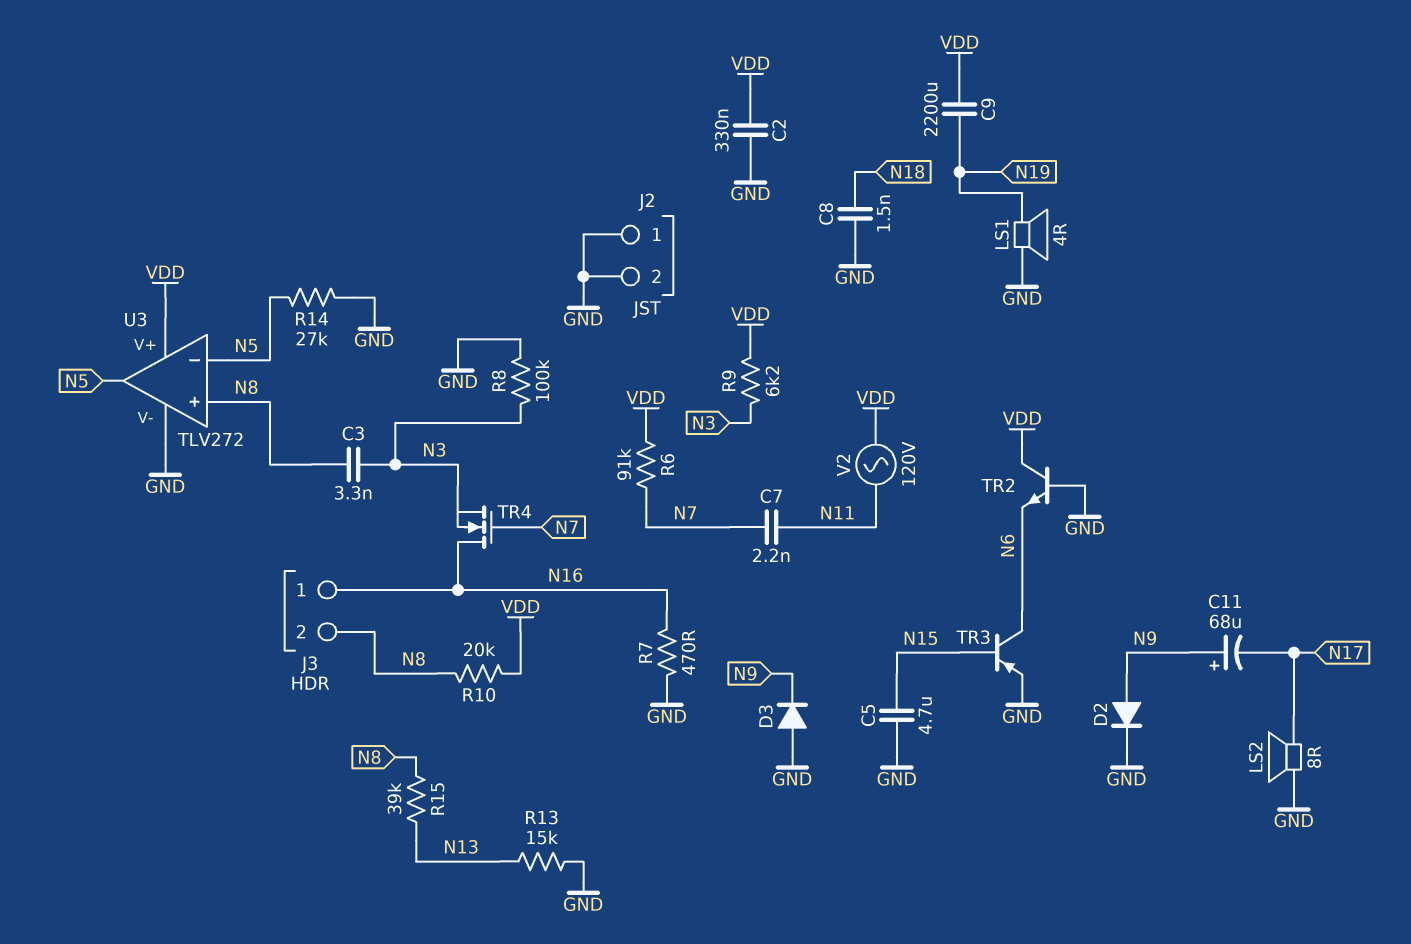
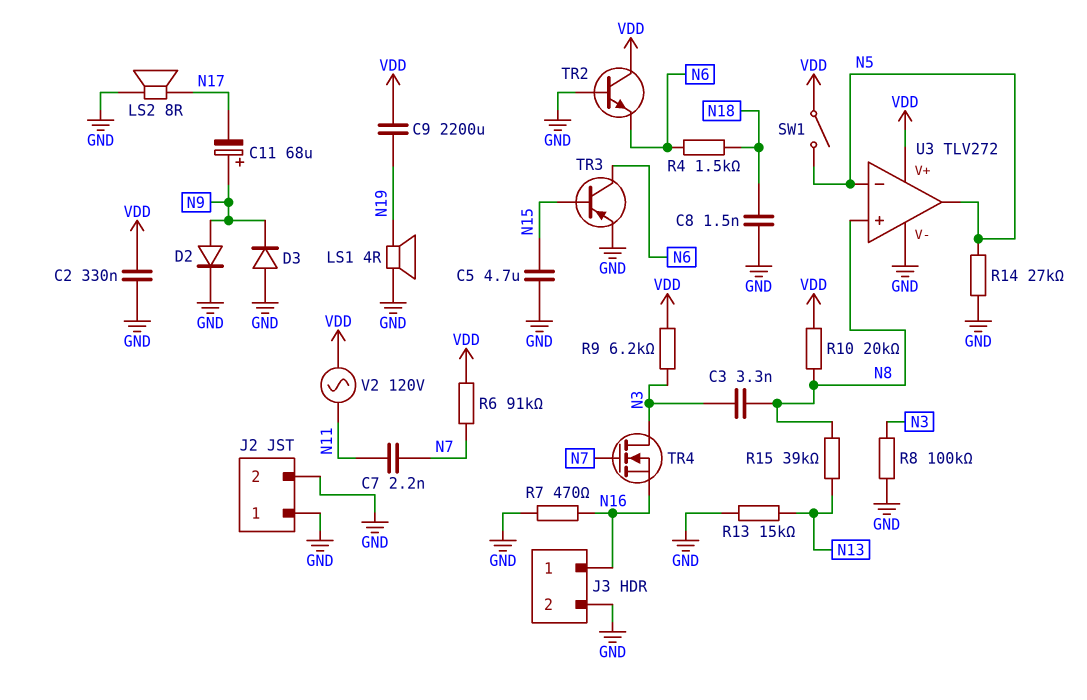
J3 pin 2: N8 -> GND
R4: none -> 1.5k (N6, N18)
SW1: none -> switch (N5, VDD)
TR4: NMOS (G N7, D N16, S N3) -> NMOS (G N7, D N3, S N16)

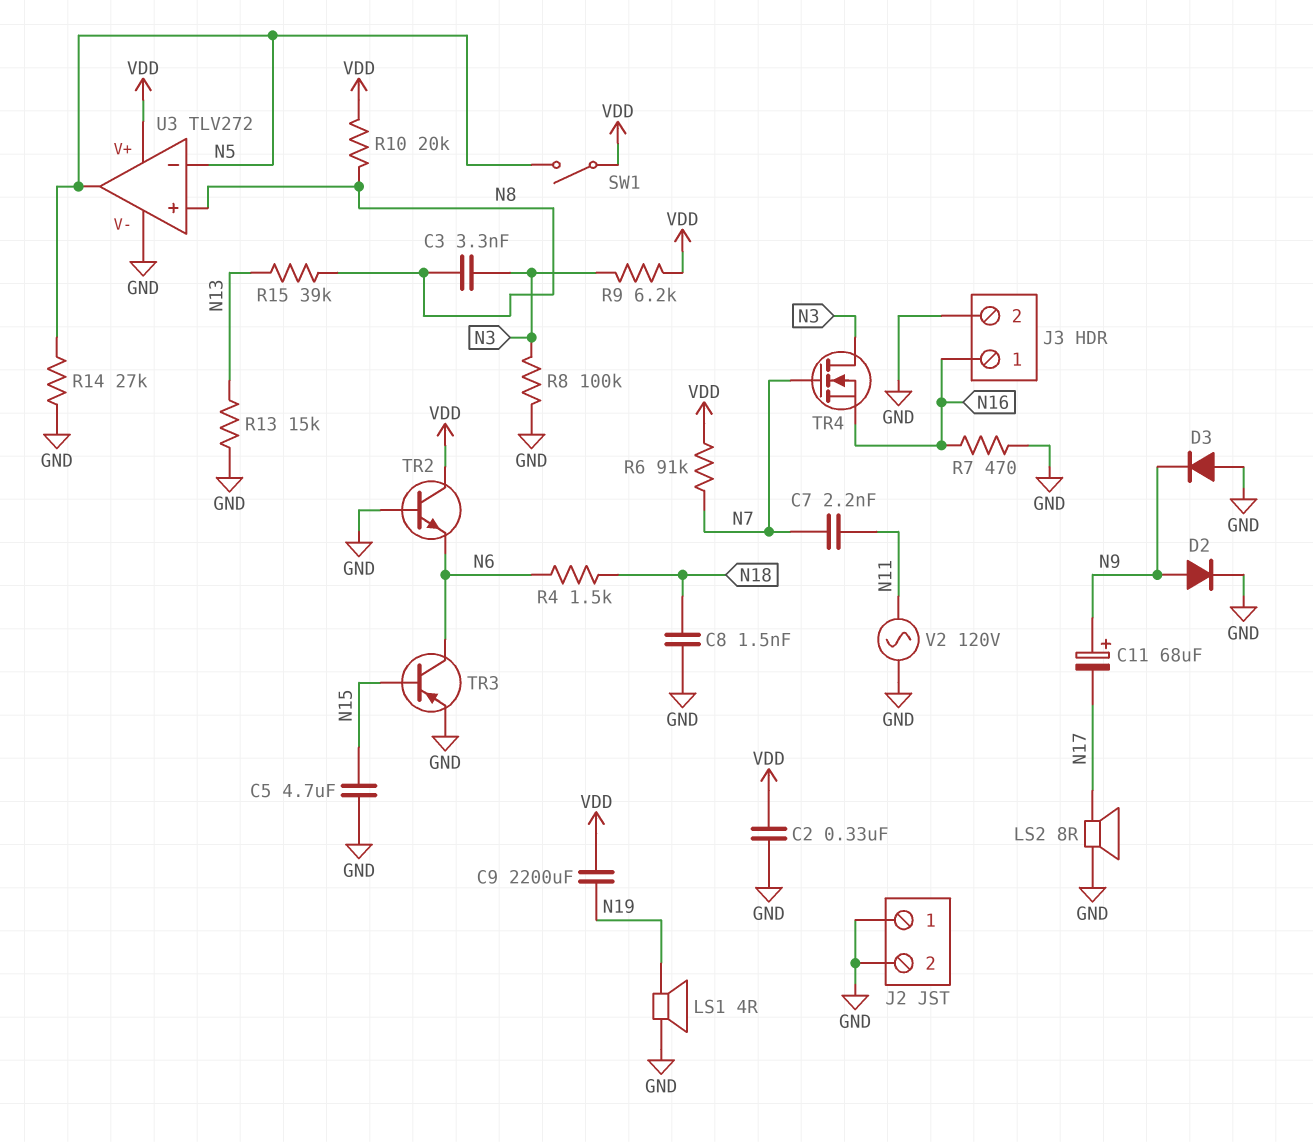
V2: AC 120V (N11, VDD) -> AC 120V (GND, N11)

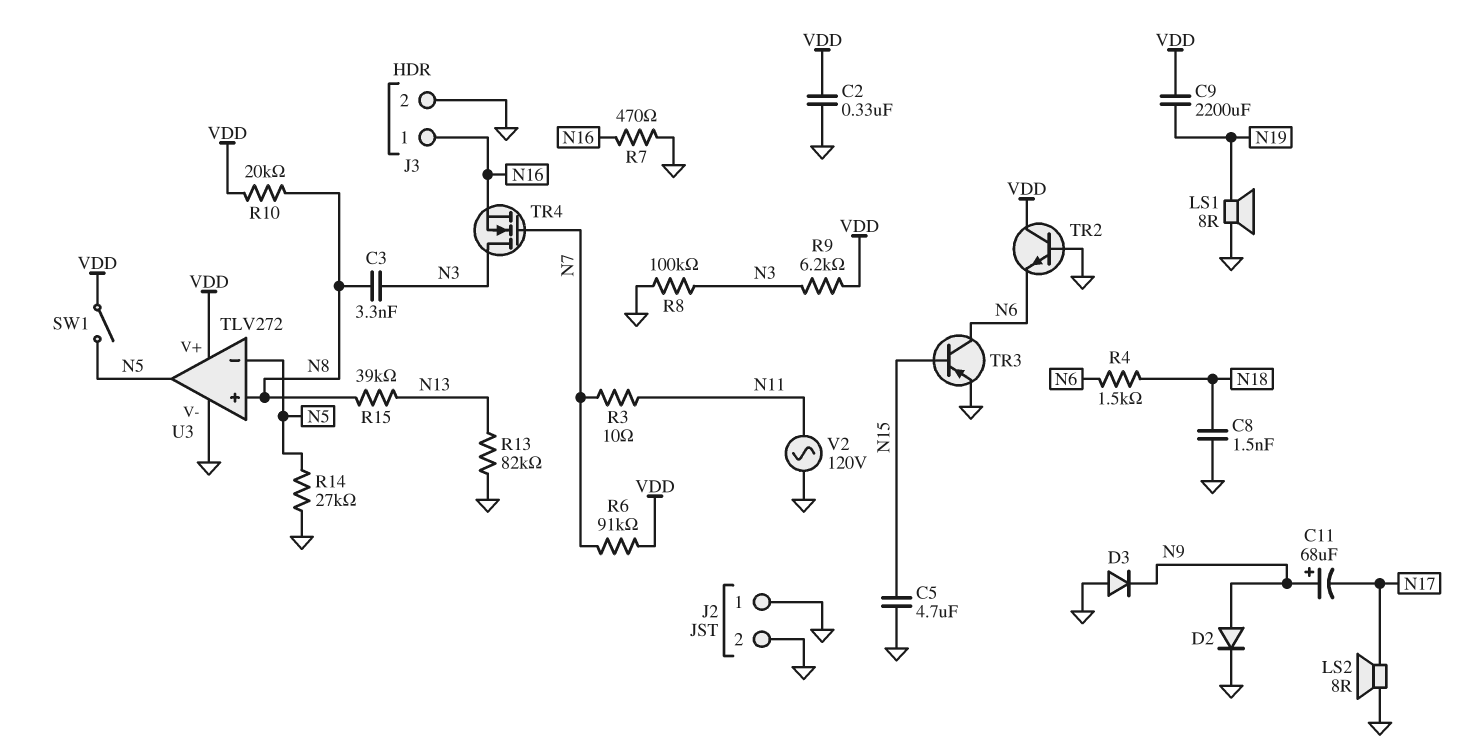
C7: 2.2nF (N7, N11) -> none
LS1: speaker 4R (GND, N19) -> speaker 8R (GND, N19)
R3: none -> 10 (N7, N11)
R13: 15k (GND, N13) -> 82k (GND, N13)

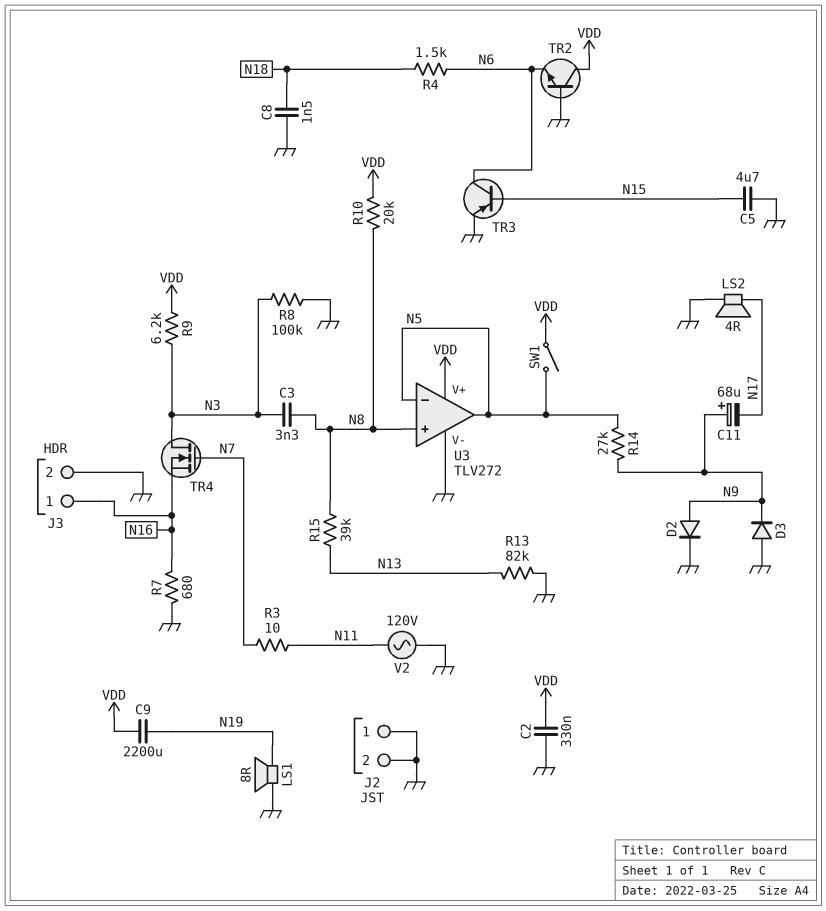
LS2: speaker 8R (GND, N17) -> speaker 4R (GND, N17)
R6: 91k (N7, VDD) -> none
R7: 470 (GND, N16) -> 680 (GND, N16)
R14: 27k (GND, N5) -> 27k (N5, N9)

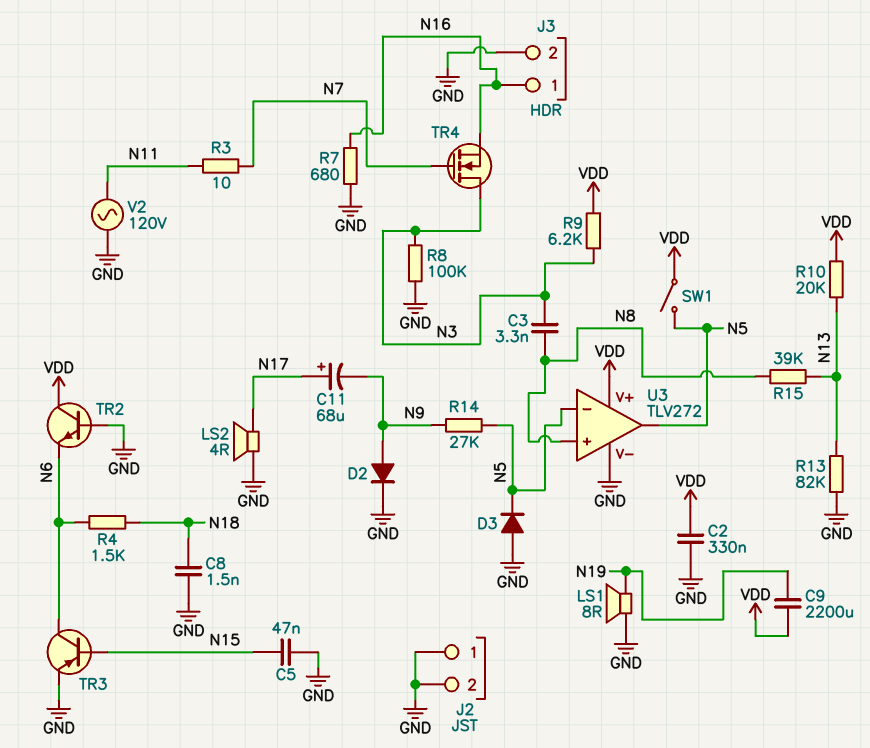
C5: 4.7uF (GND, N15) -> 47nF (GND, N15)
C11: 68uF (plus N9, minus N17) -> 68uF (plus N17, minus N9)
D3: diode (A GND, K N9) -> diode (A GND, K N5)
R10: 20k (N8, VDD) -> 20k (N13, VDD)

